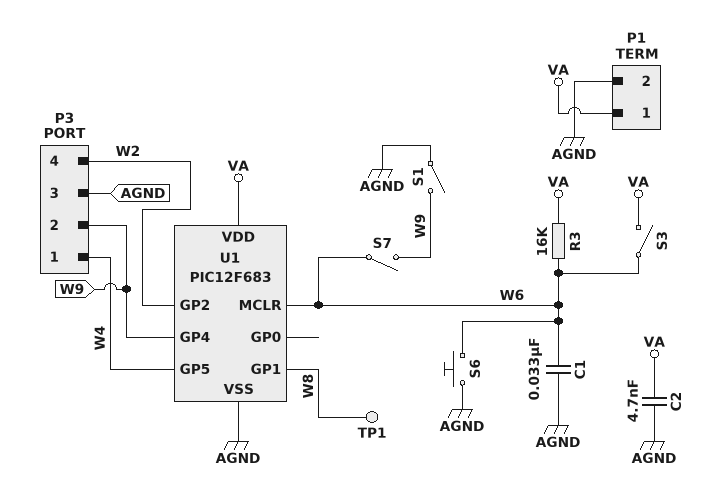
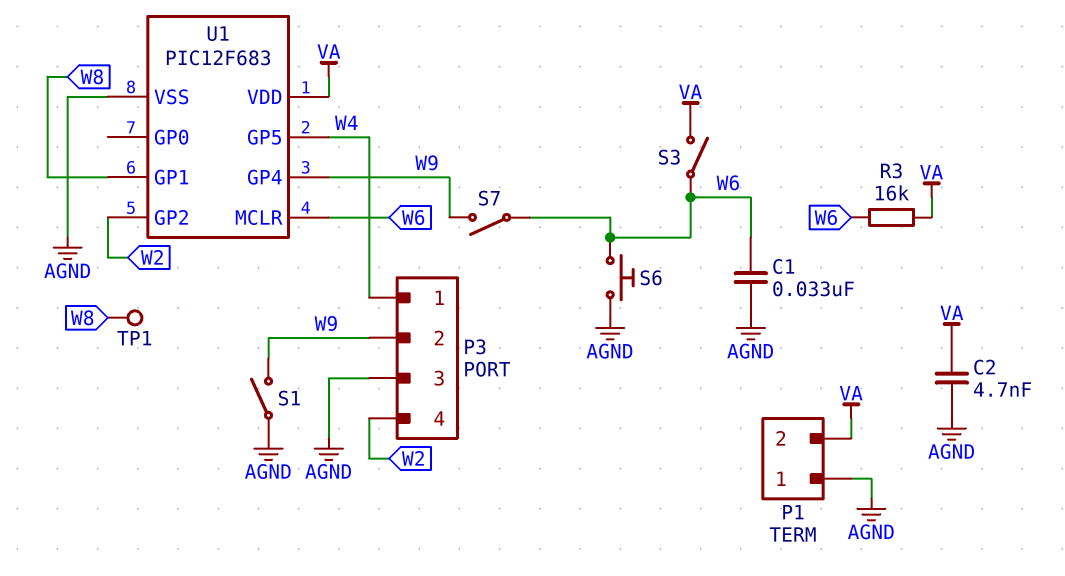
P1 pin 1: VA -> AGND
P1 pin 2: AGND -> VA

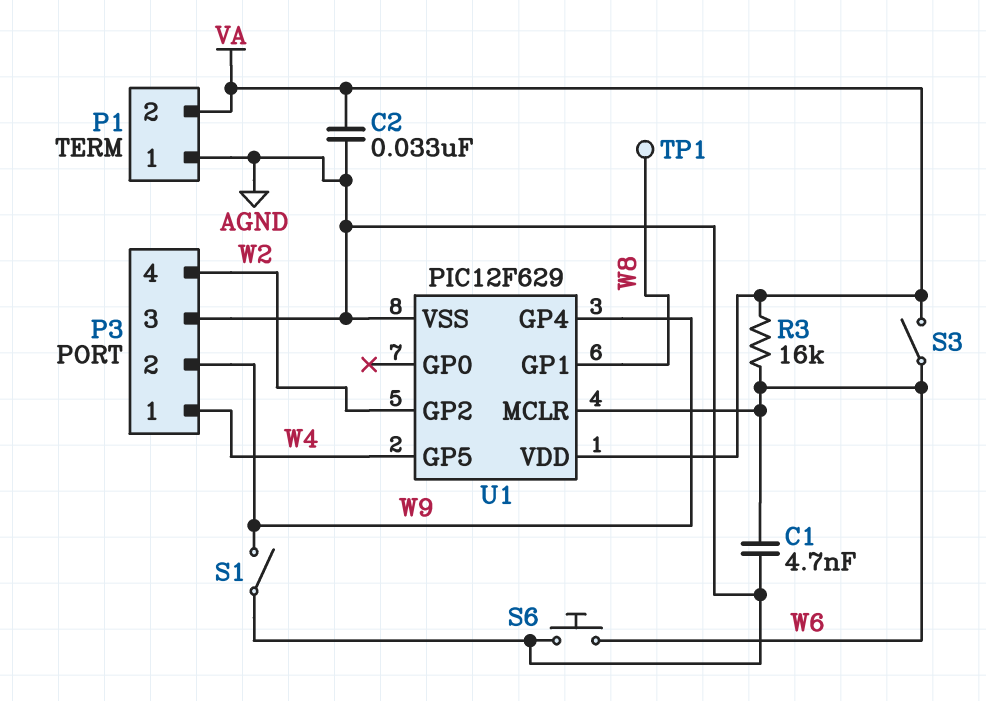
C1: 33nF (AGND, W6) -> 4.7nF (AGND, W6)
C2: 4.7nF (AGND, VA) -> 33nF (AGND, VA)
S7: switch (W6, W9) -> none
U1: PIC12F683 -> PIC12F629

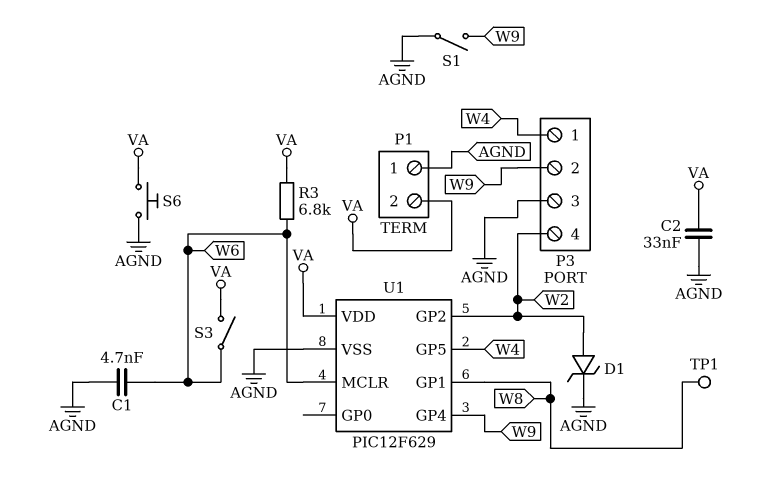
D1: none -> zener (A W2, K AGND)
R3: 16k (VA, W6) -> 6.8k (VA, W6)
S6: button (AGND, W6) -> button (AGND, VA)

